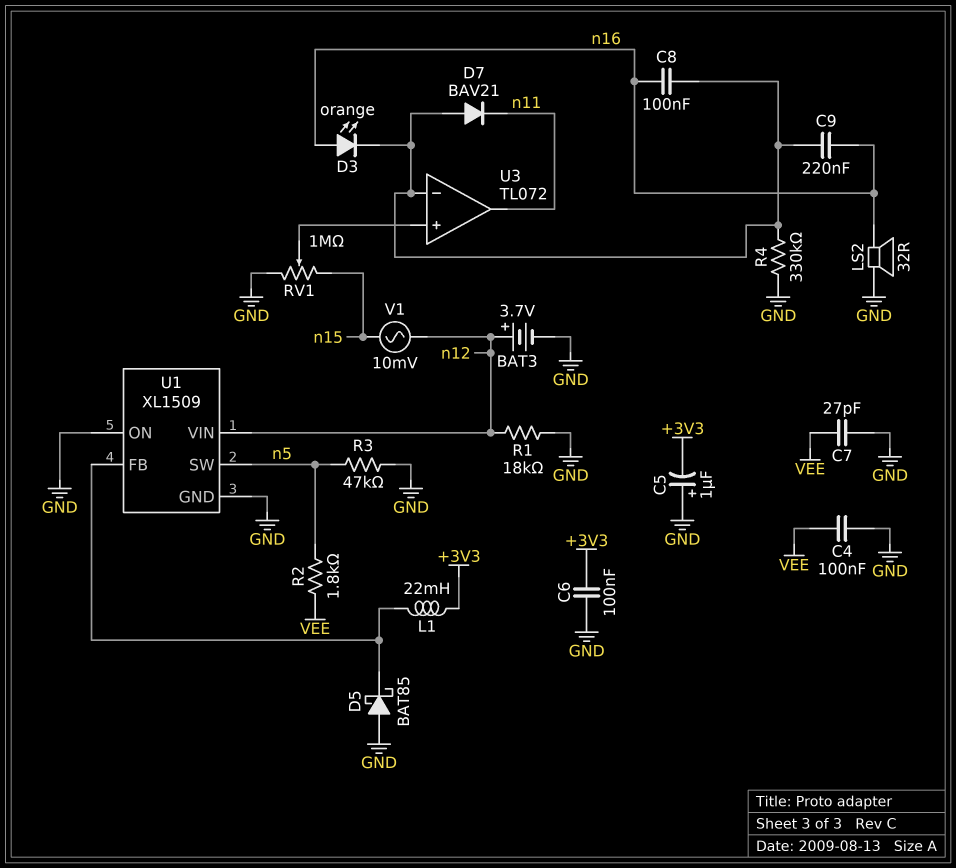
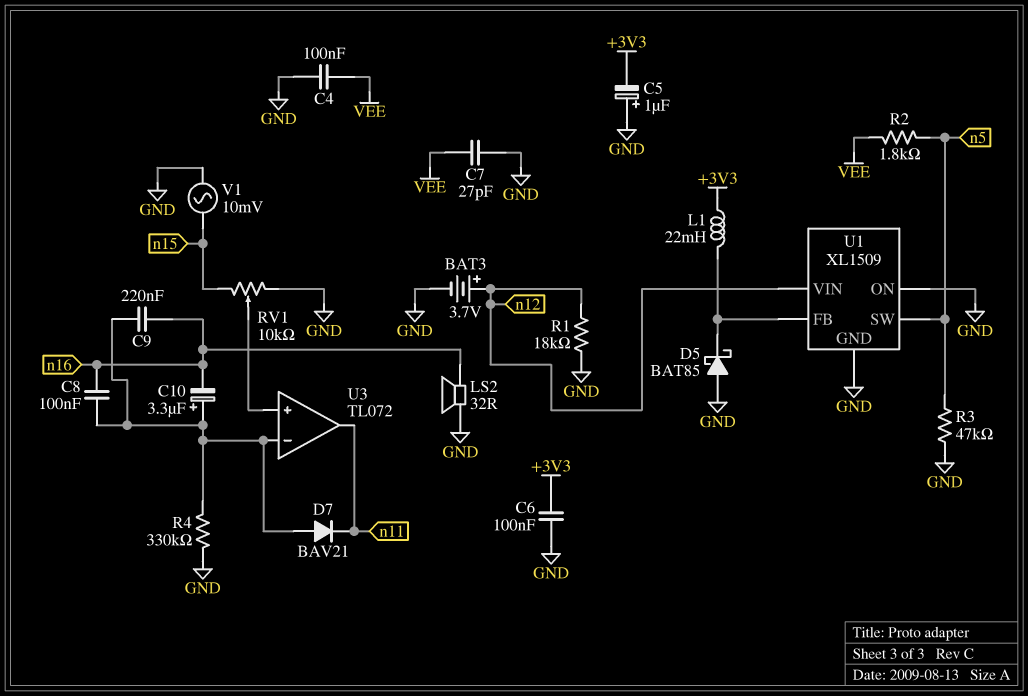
C10: none -> 3.3uF (plus U3/in-, minus n16)
D3: LED orange (A n16, K U3/in-) -> none
RV1: 1M (GND, n15, wiper U3/in+) -> 10k (GND, n15, wiper U3/in+)
V1: AC 10mV (n12, n15) -> AC 10mV (GND, n15)

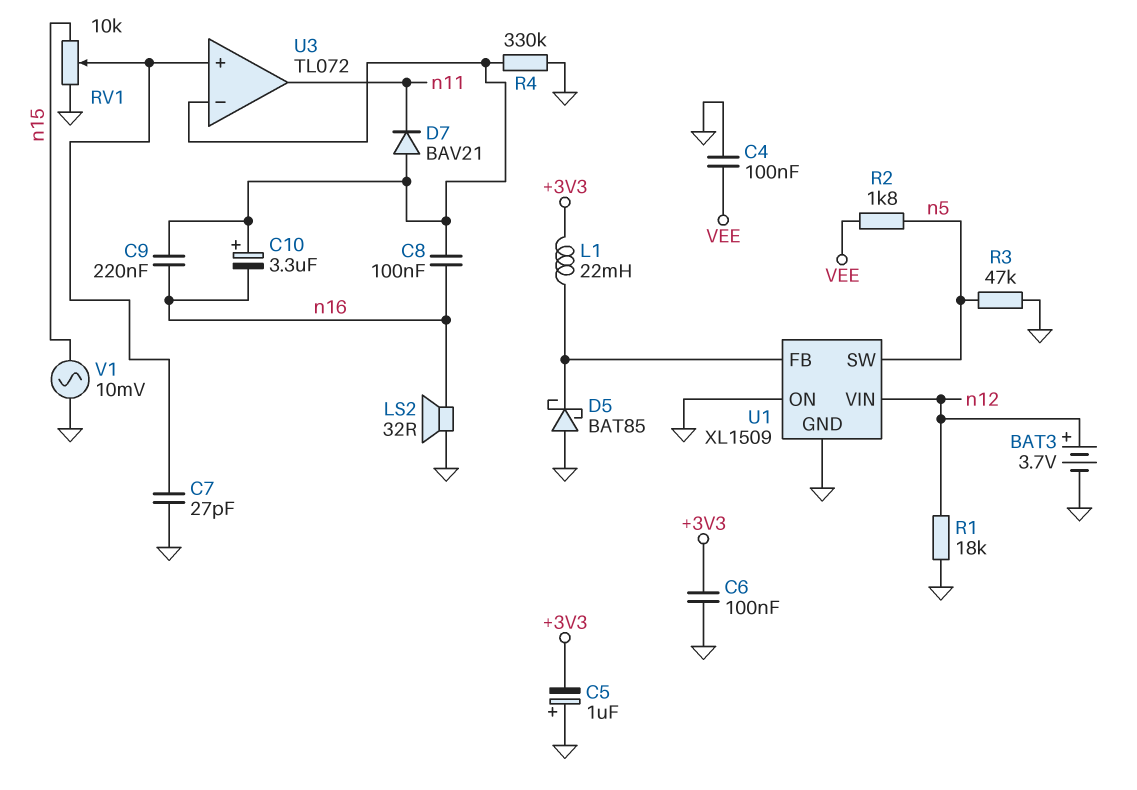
C7: 27pF (GND, VEE) -> 27pF (GND, U3/in+)

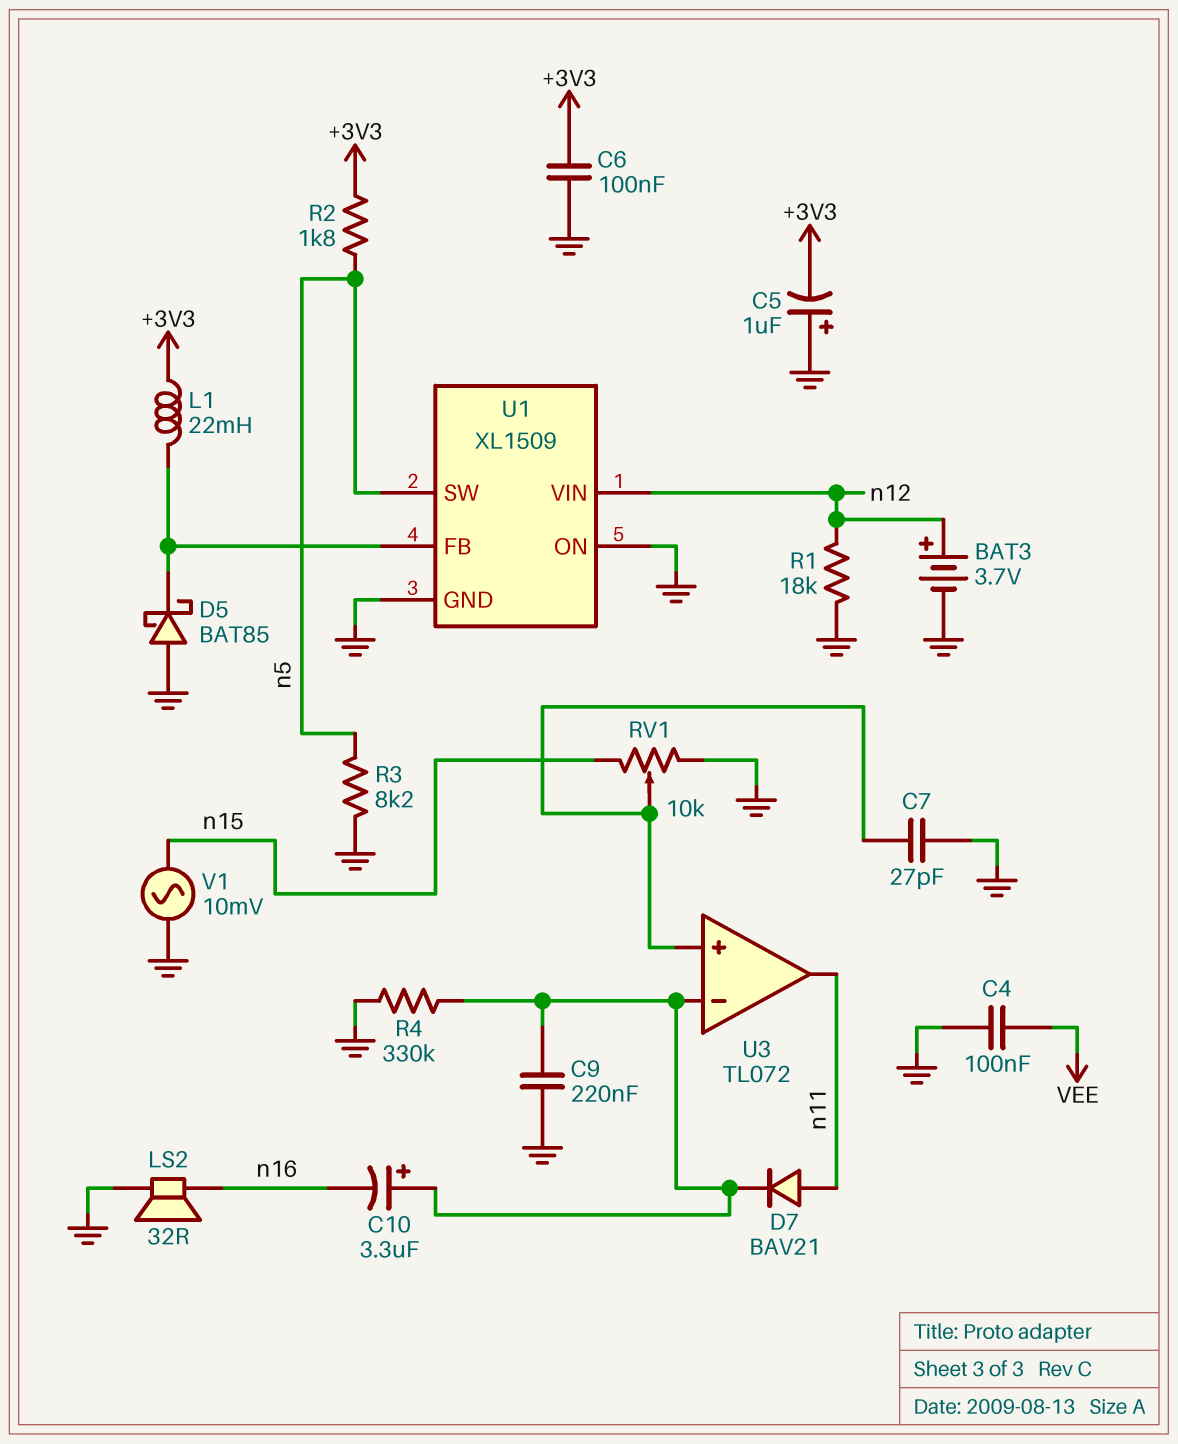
C8: 100nF (U3/in-, n16) -> none
C9: 220nF (U3/in-, n16) -> 220nF (GND, U3/in-)
D7: diode BAV21 (A U3/in-, K n11) -> diode BAV21 (A n11, K U3/in-)
R2: 1.8k (VEE, n5) -> 1.8k (+3V3, n5)
R3: 47k (GND, n5) -> 8.2k (GND, n5)

